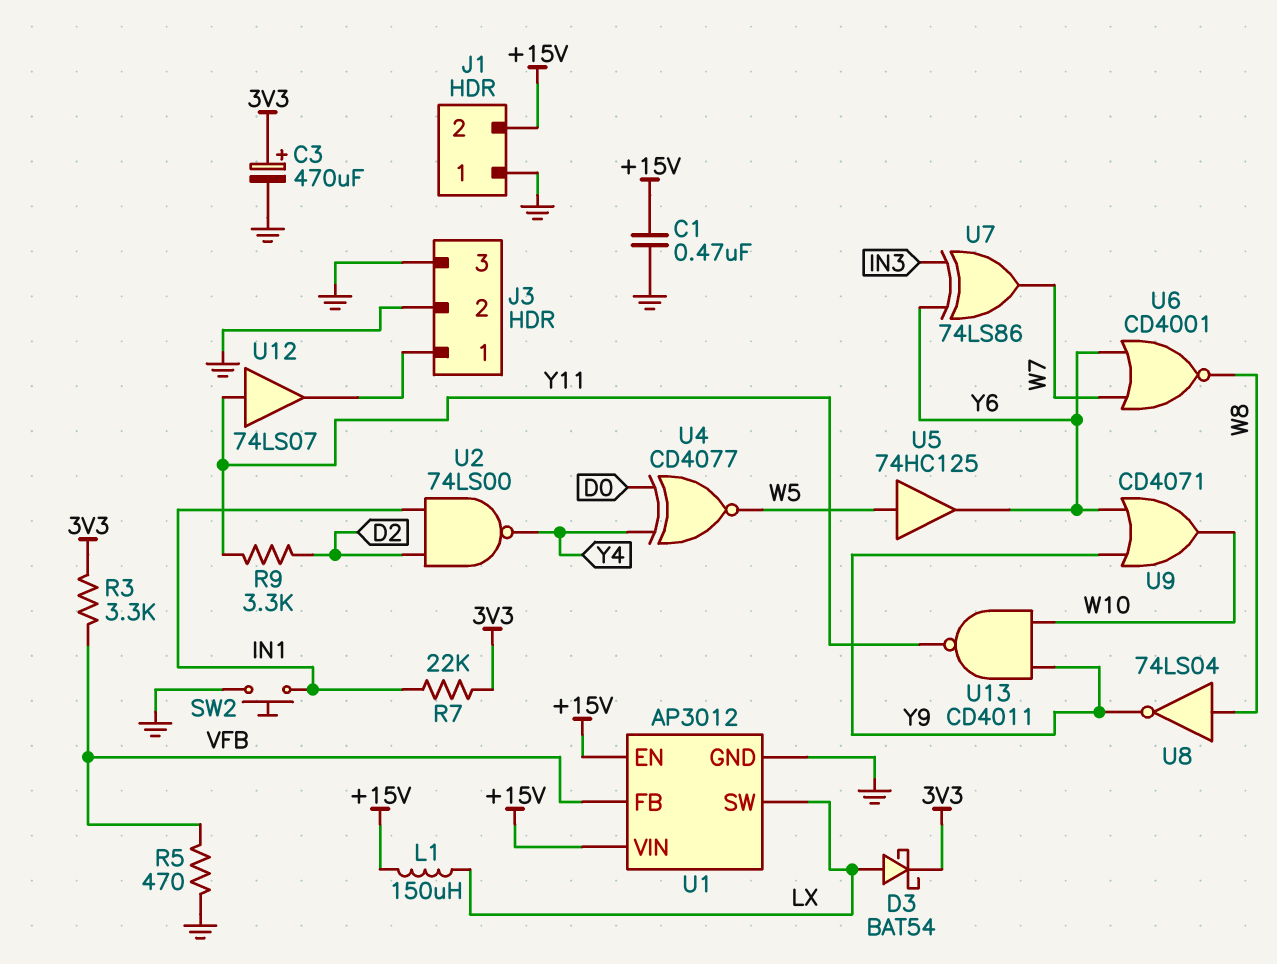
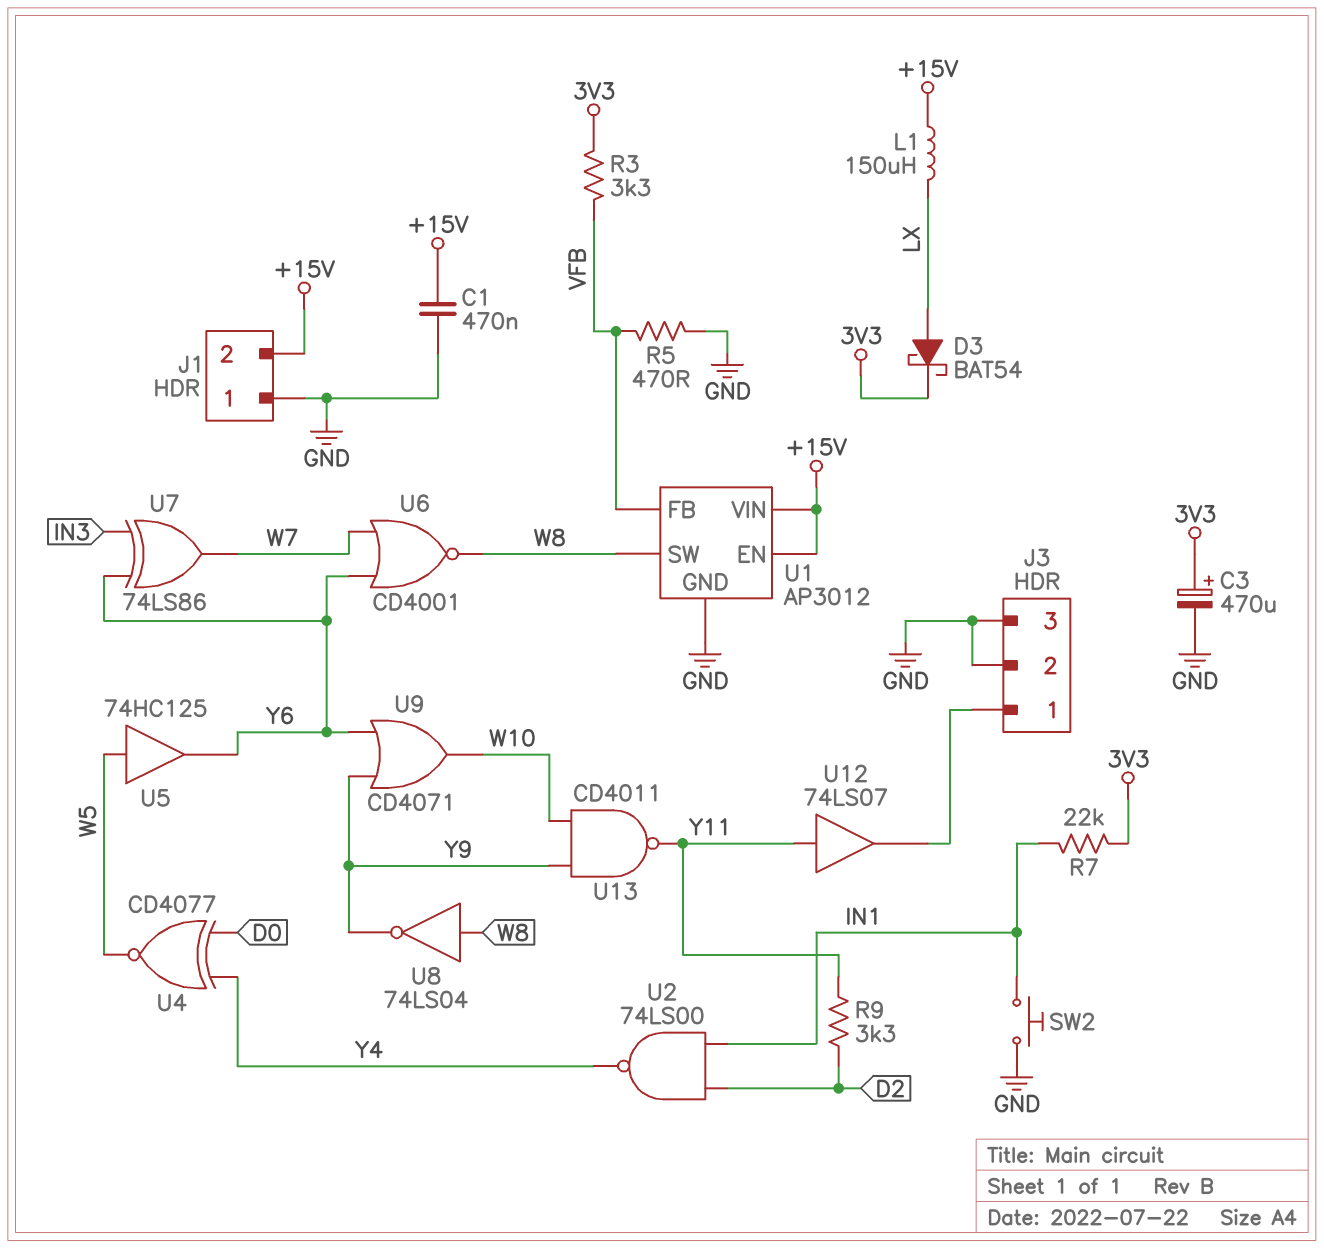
U1 pin SW: LX -> W8

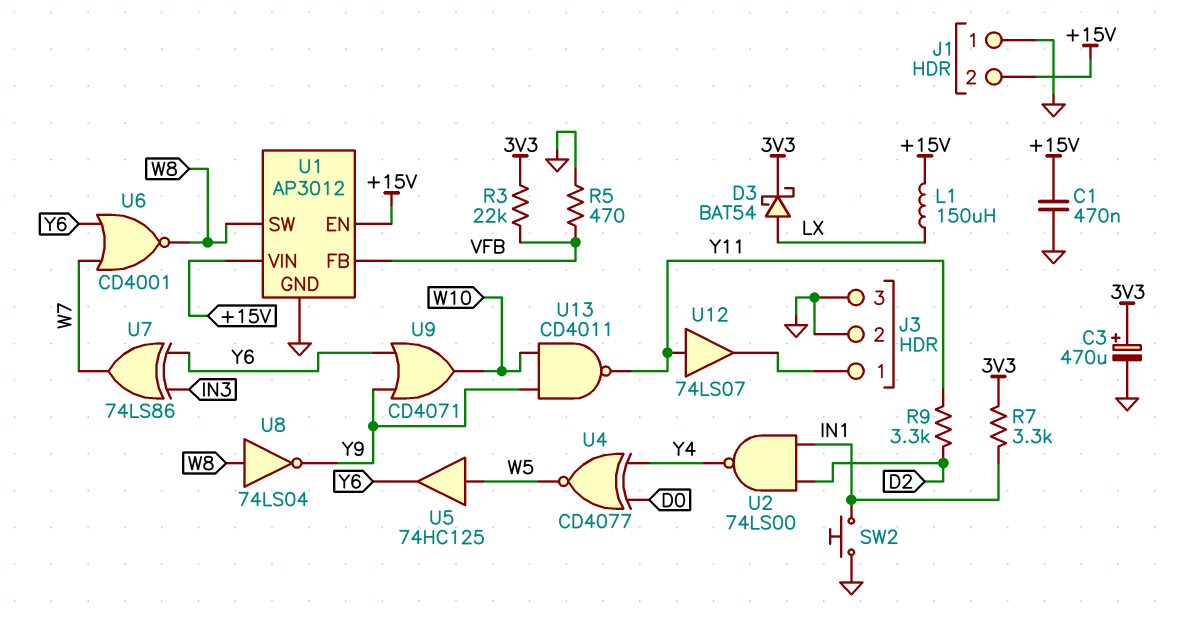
R3: 3.3k (3V3, VFB) -> 22k (3V3, VFB)
R7: 22k (3V3, IN1) -> 3.3k (3V3, IN1)

